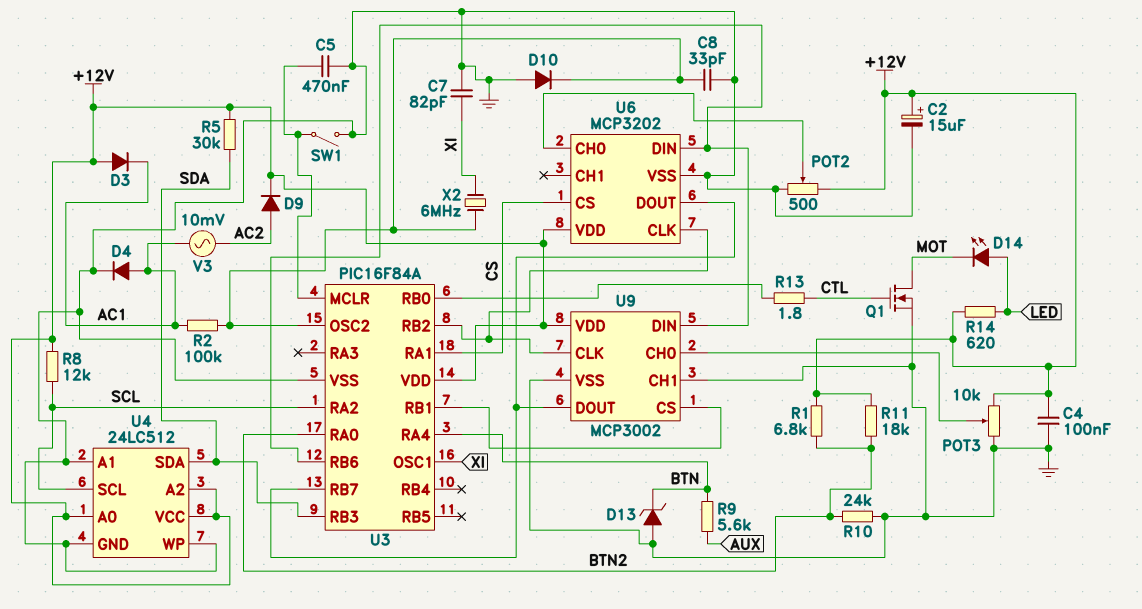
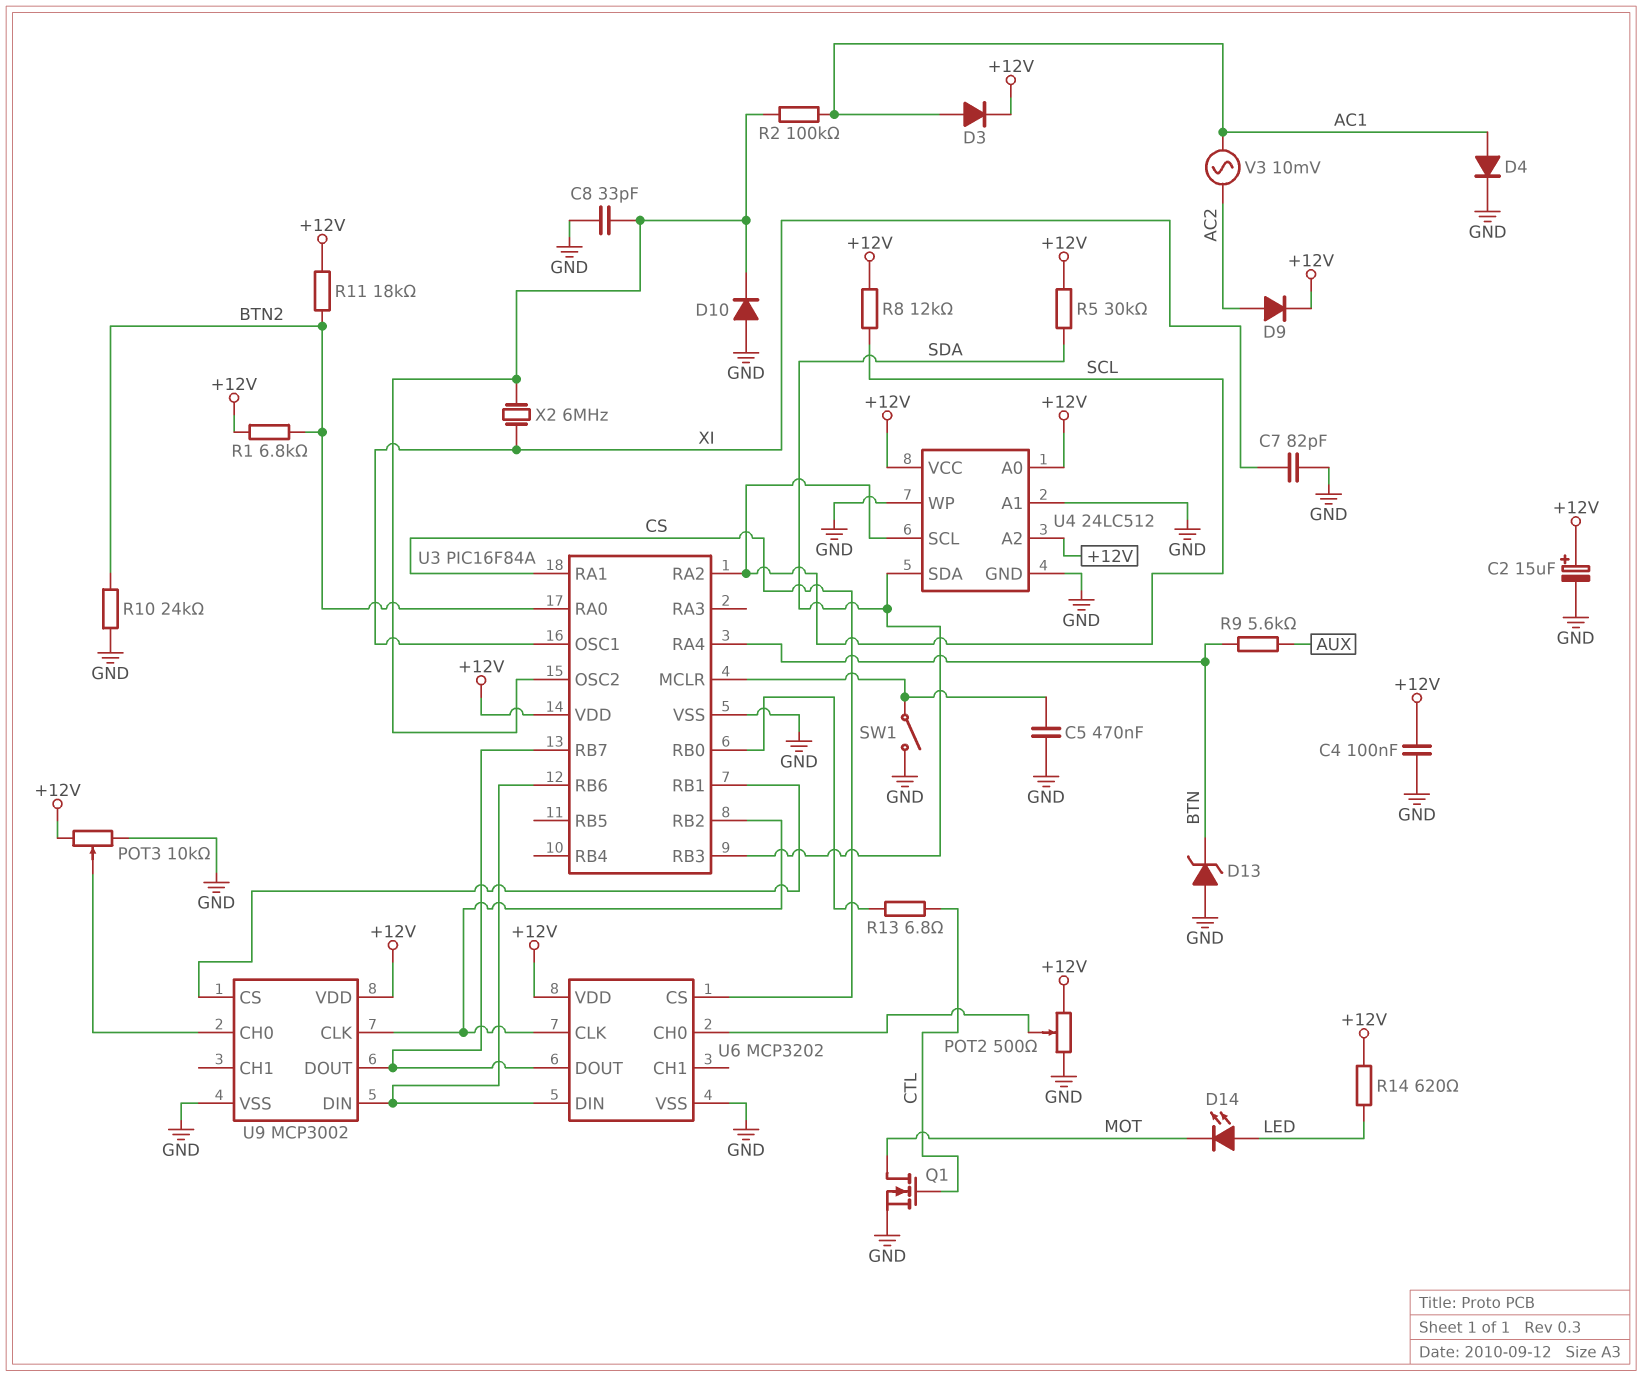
D3: diode (A +12V, K AC1) -> diode (A AC1, K +12V)
R13: 1.8 (CTL, U3/RB0) -> 6.8 (CTL, U3/RB0)
U9 pin CH1: GND -> none

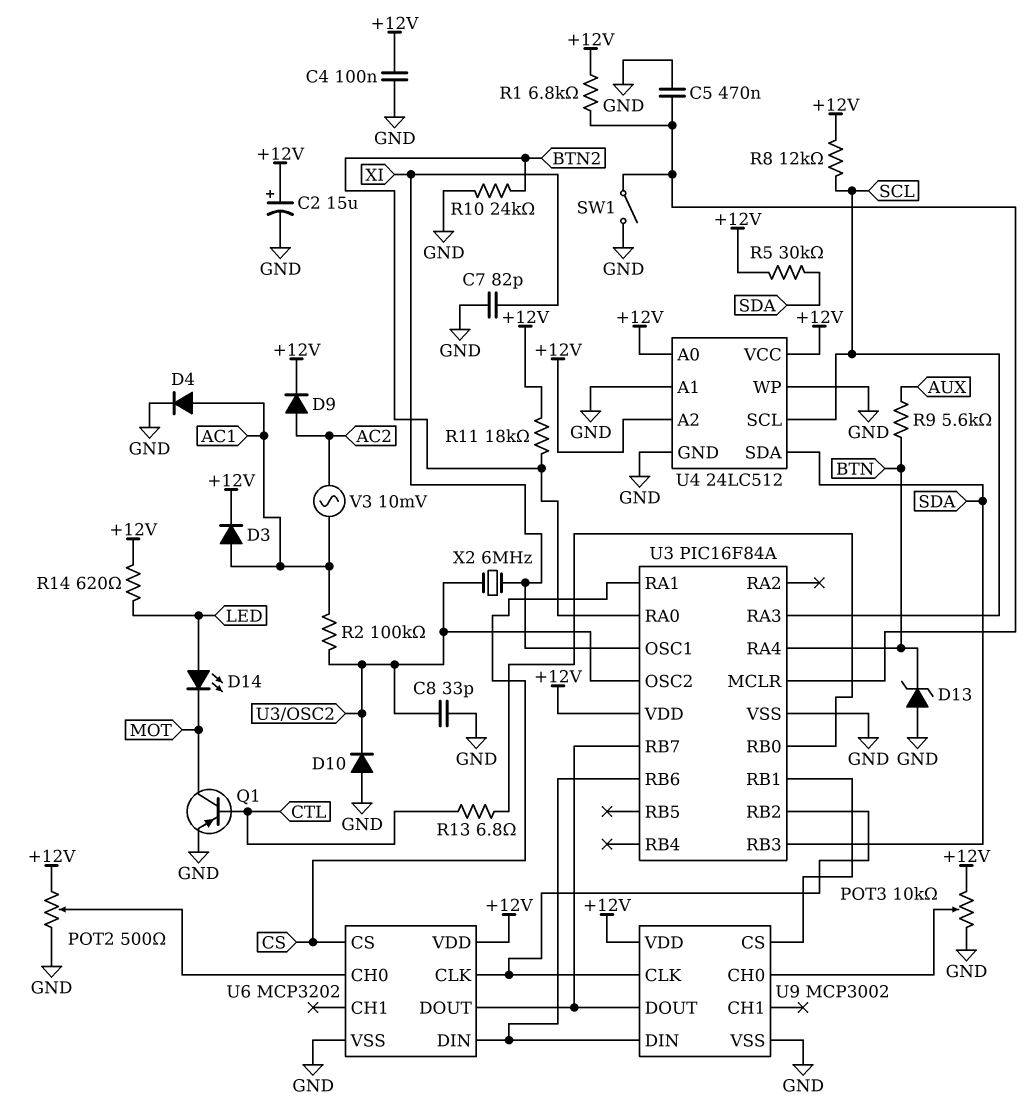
Q1: NMOS (G CTL, D MOT, S GND) -> PNP (B CTL, C MOT, E GND)
R1: 6.8k (+12V, BTN2) -> 6.8k (+12V, U3/MCLR)
U3 pin RA2: SCL -> none
U3 pin RA3: none -> SCL

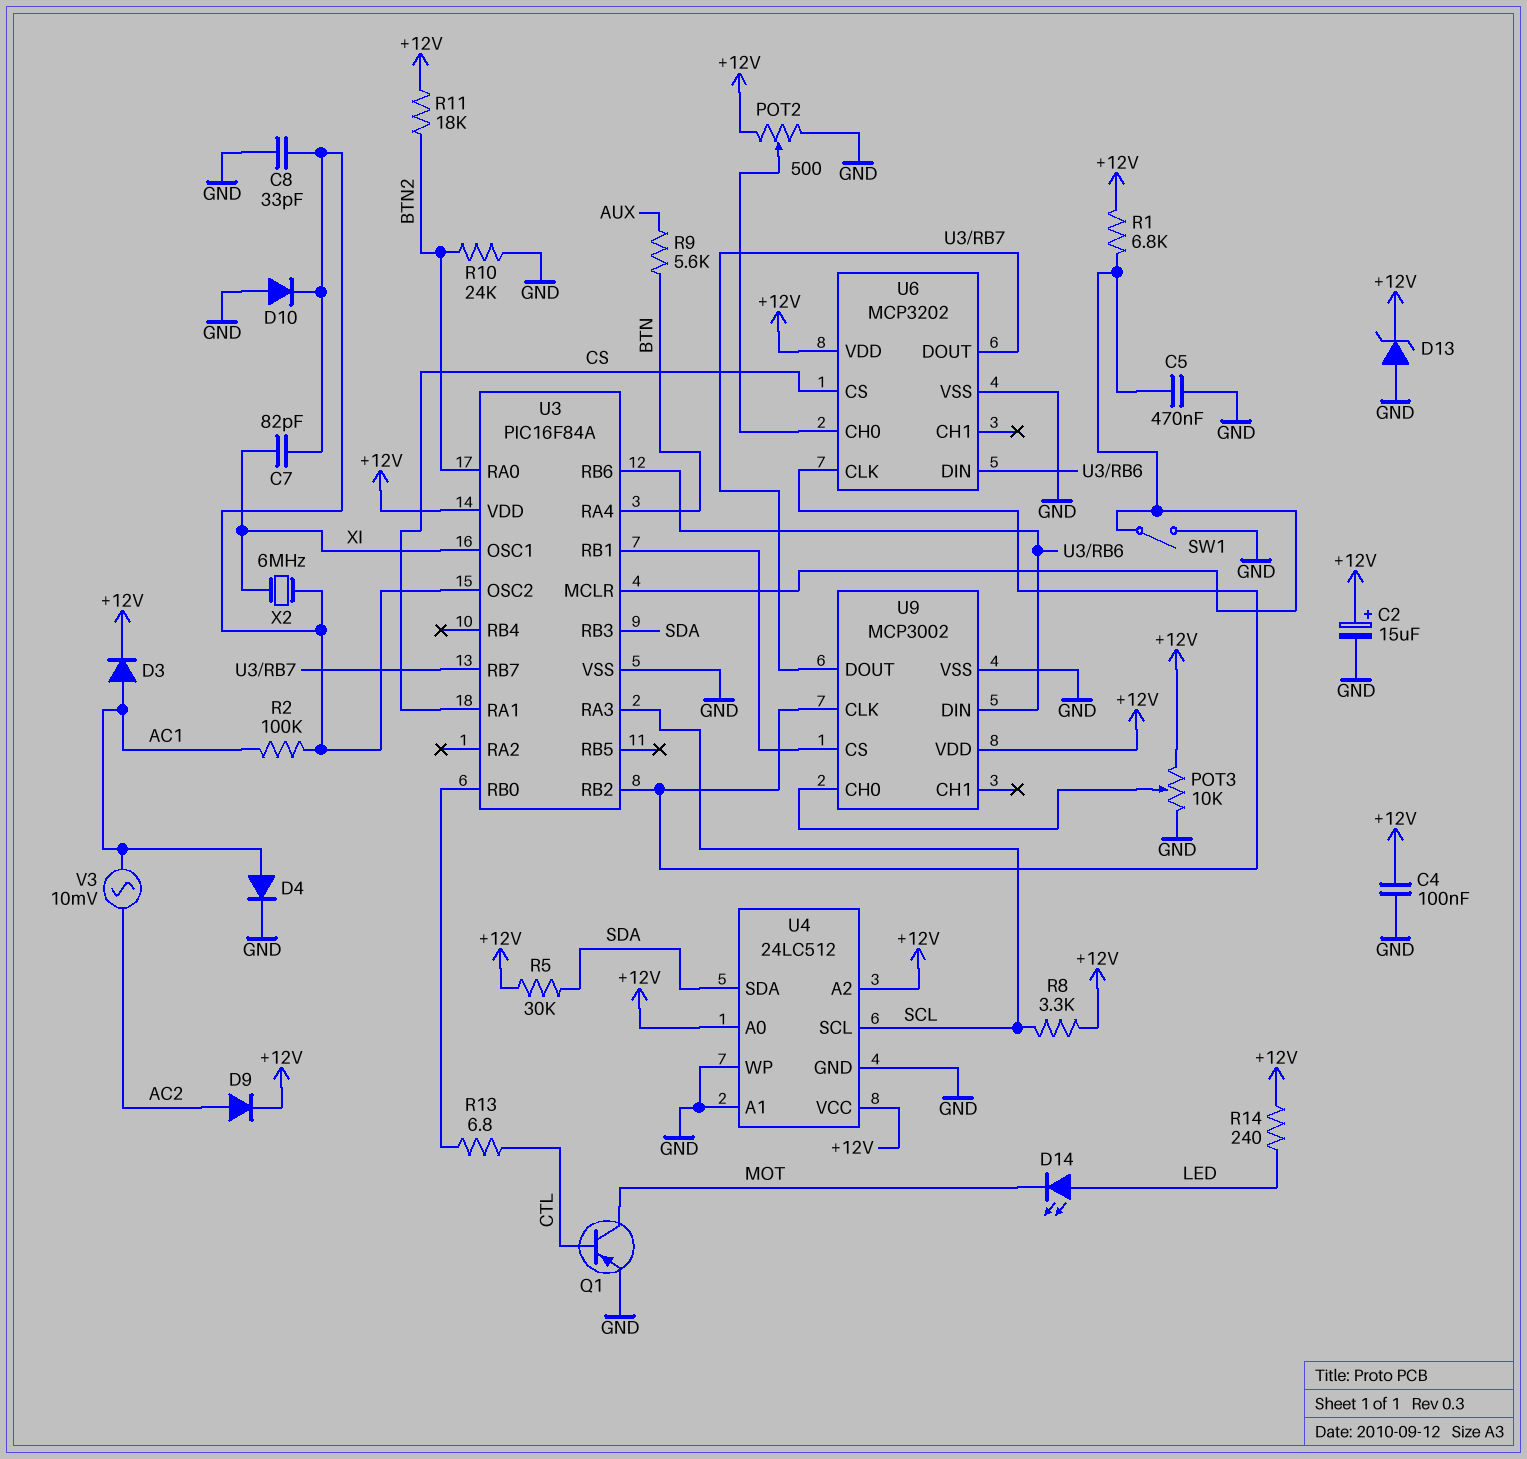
C7: 82pF (GND, XI) -> 82pF (U3/OSC2, XI)
D13: zener (A GND, K BTN) -> zener (A GND, K +12V)
R8: 12k (+12V, SCL) -> 3.3k (+12V, SCL)
R14: 620 (+12V, LED) -> 240 (+12V, LED)

